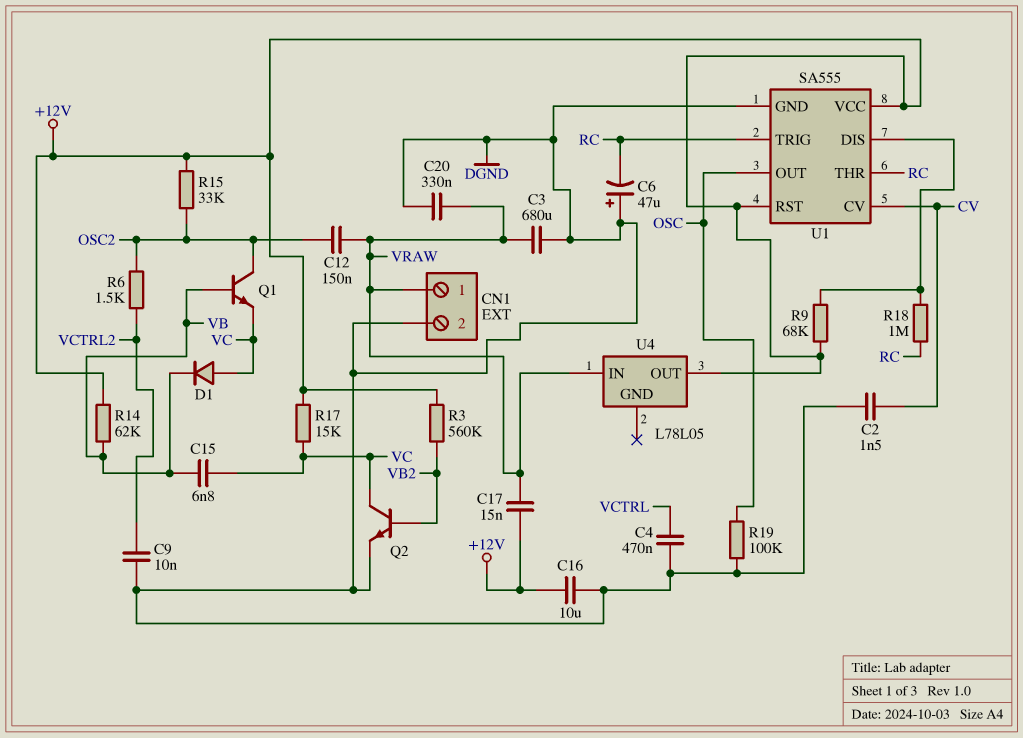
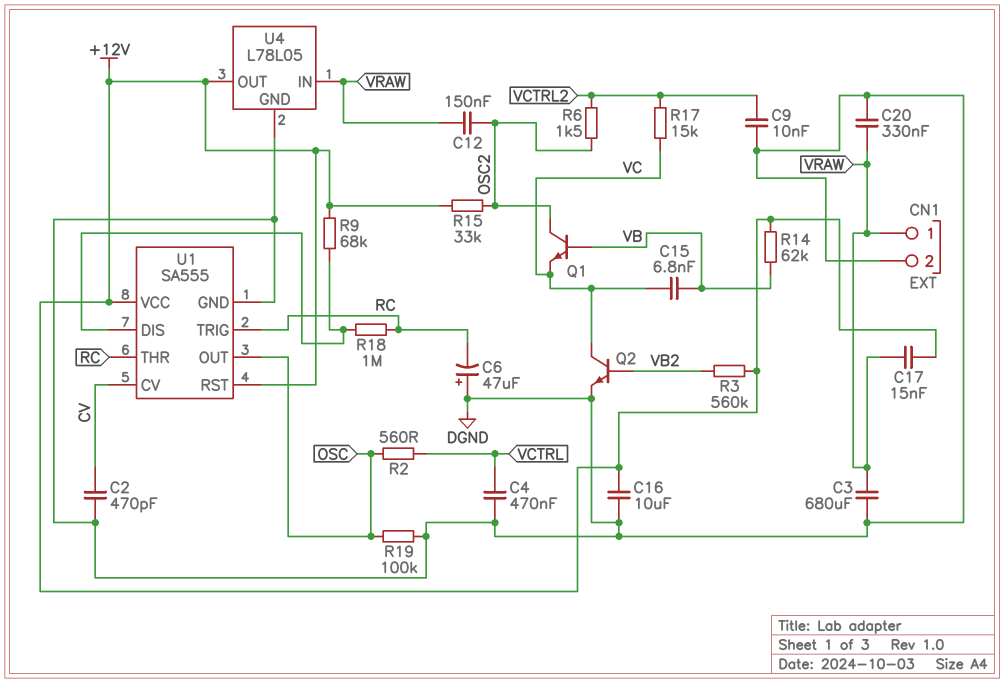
C2: 1.5nF (CV, DGND) -> 470pF (CV, DGND)
D1: diode (A VC, K VB) -> none
R2: none -> 560 (OSC, VCTRL)
R17: 15k (+12V, VC) -> 15k (VC, VCTRL2)
U4 pin GND: none -> DGND

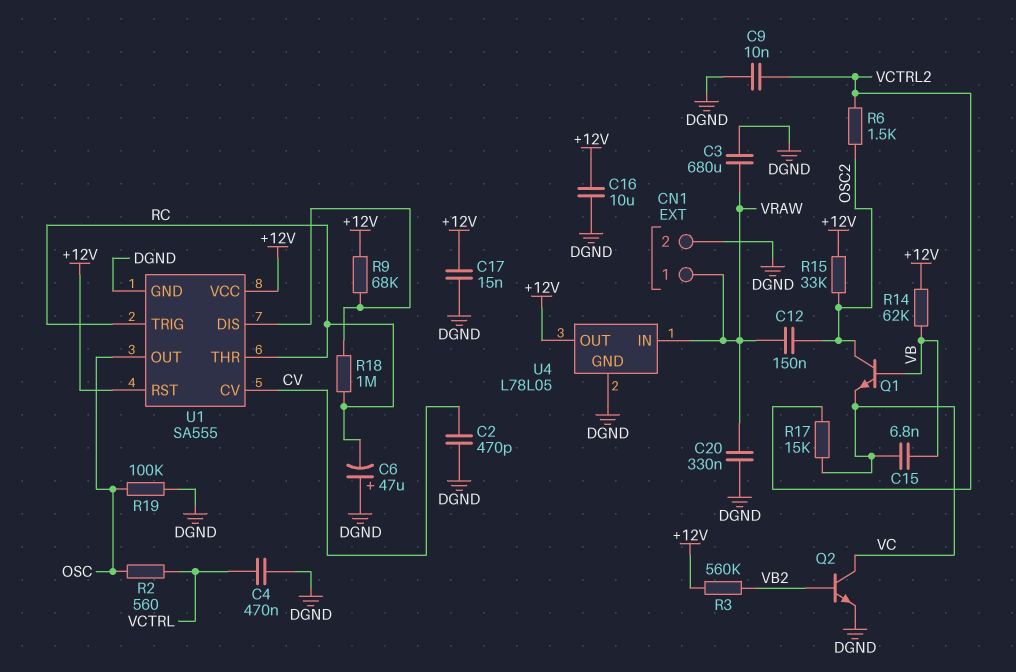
C17: 15nF (+12V, VRAW) -> 15nF (+12V, DGND)

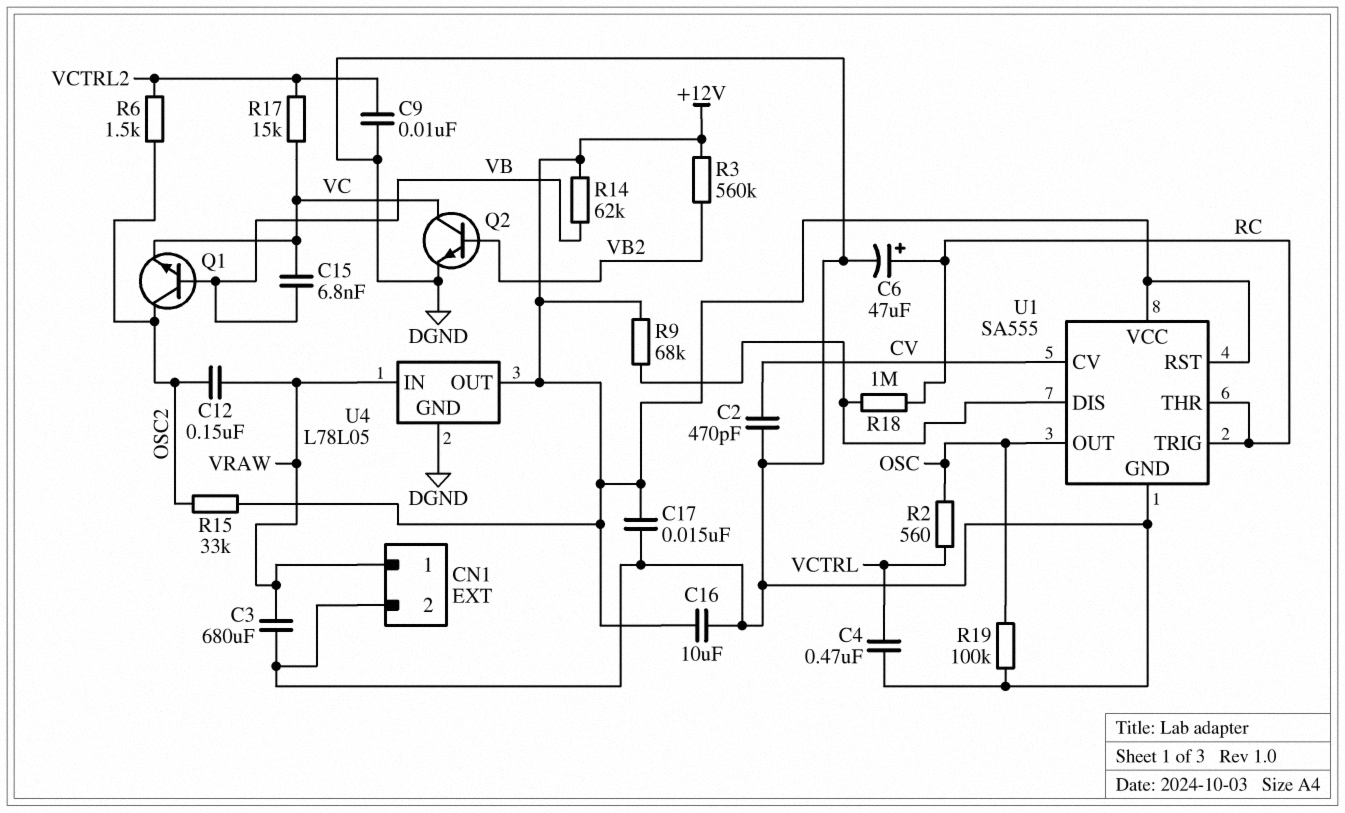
C6: 47uF (plus DGND, minus RC) -> 47uF (plus RC, minus DGND)
C20: 330nF (DGND, VRAW) -> none

